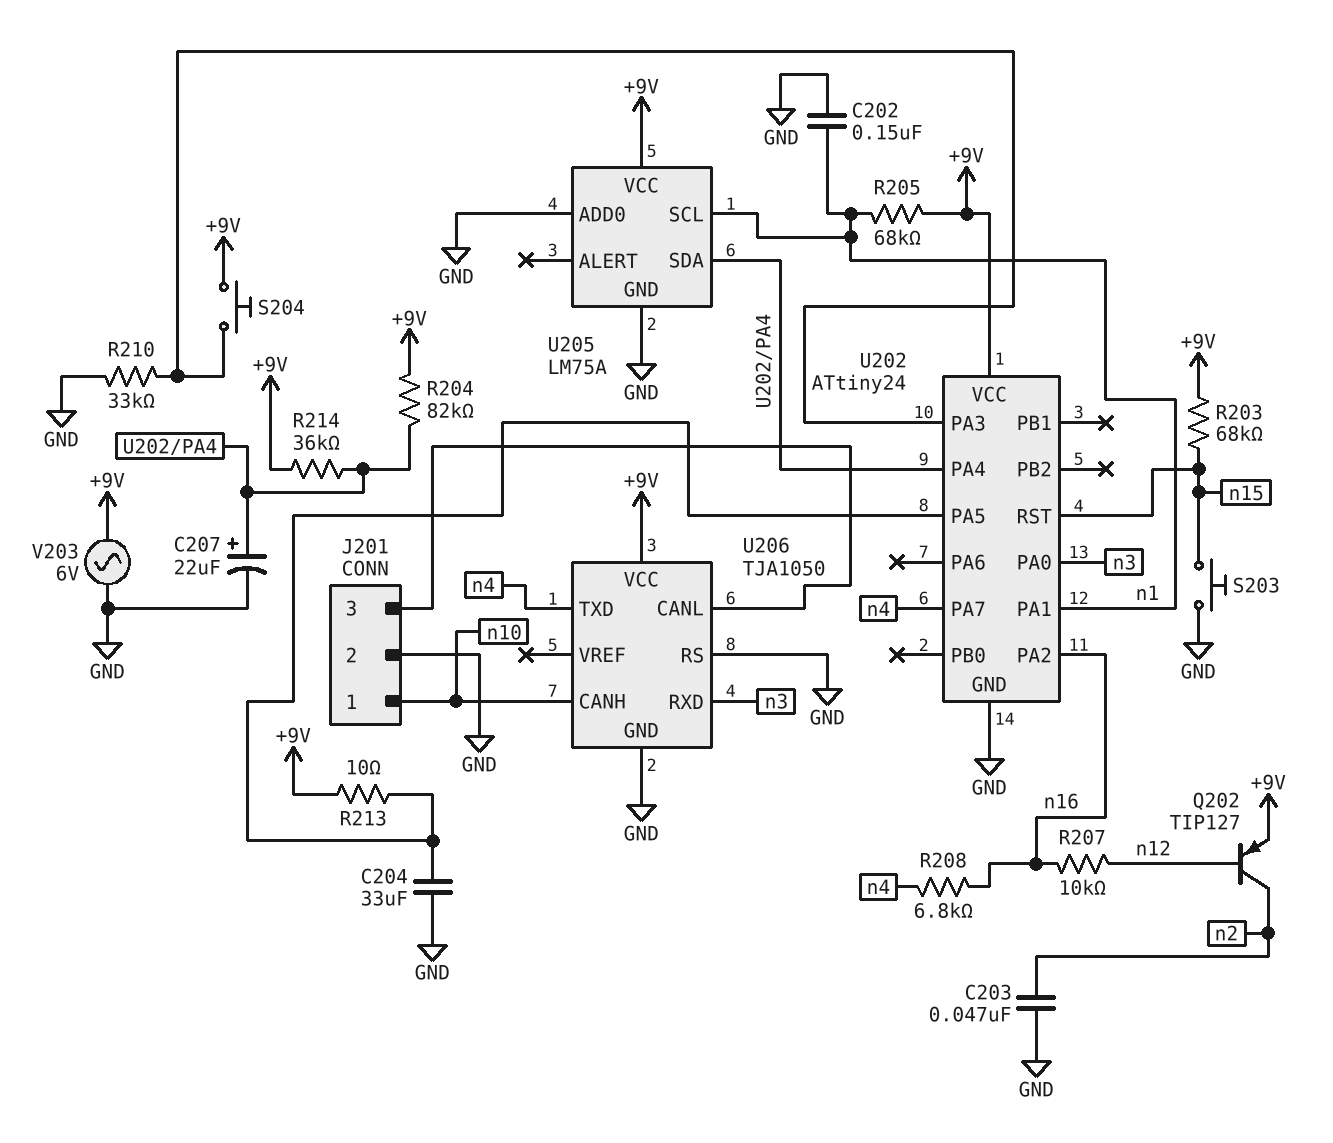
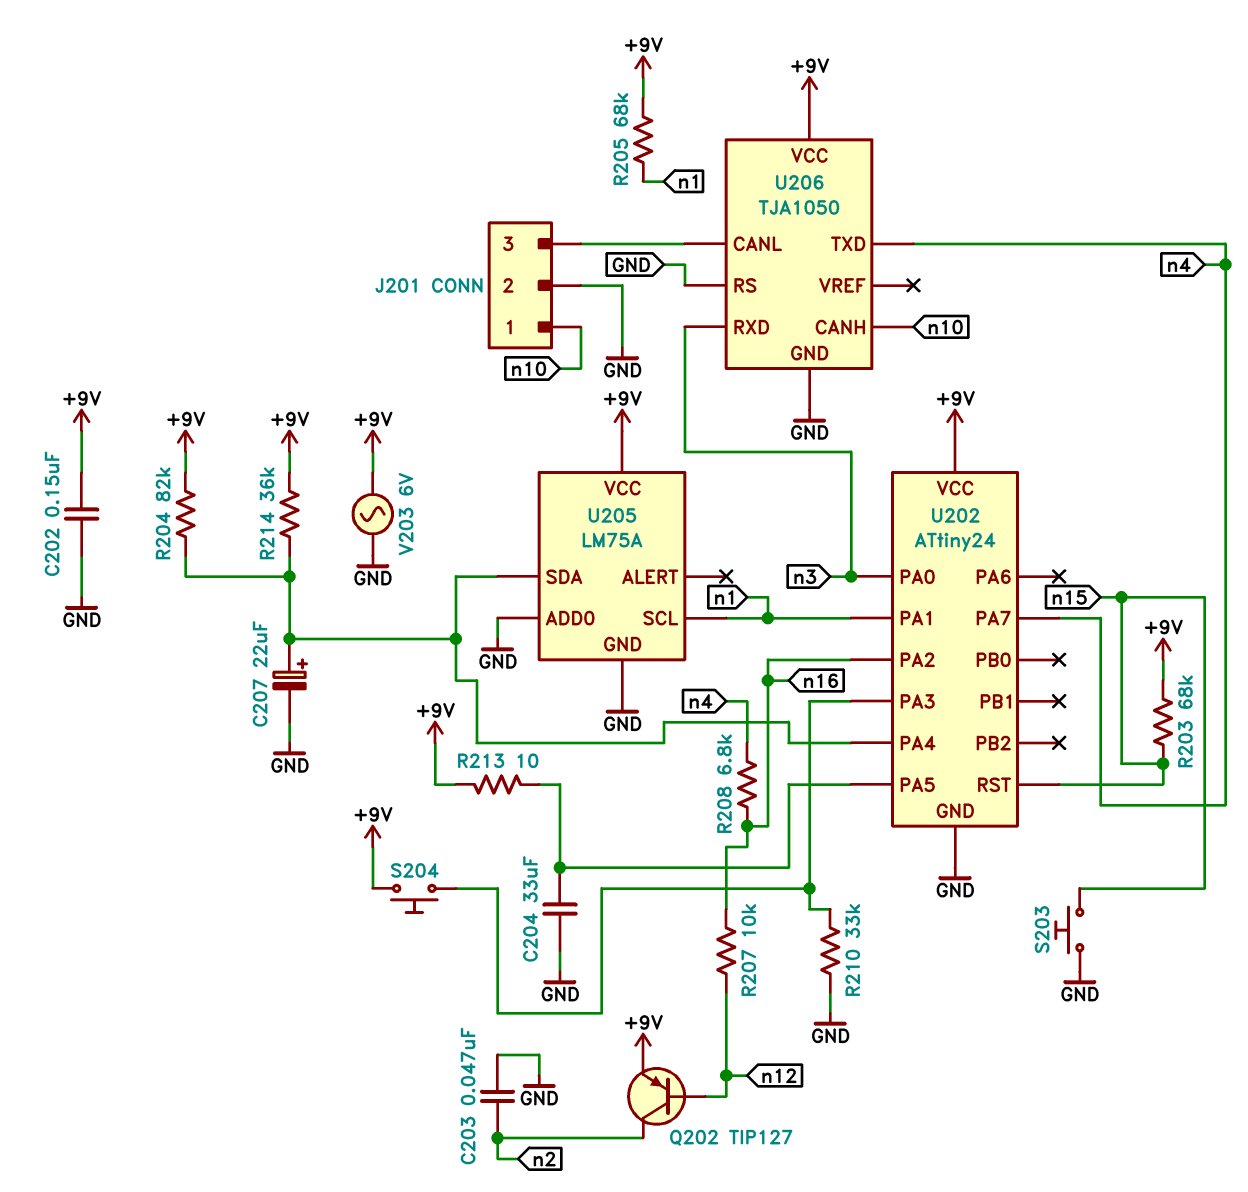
C202: 150nF (GND, n1) -> 150nF (+9V, GND)

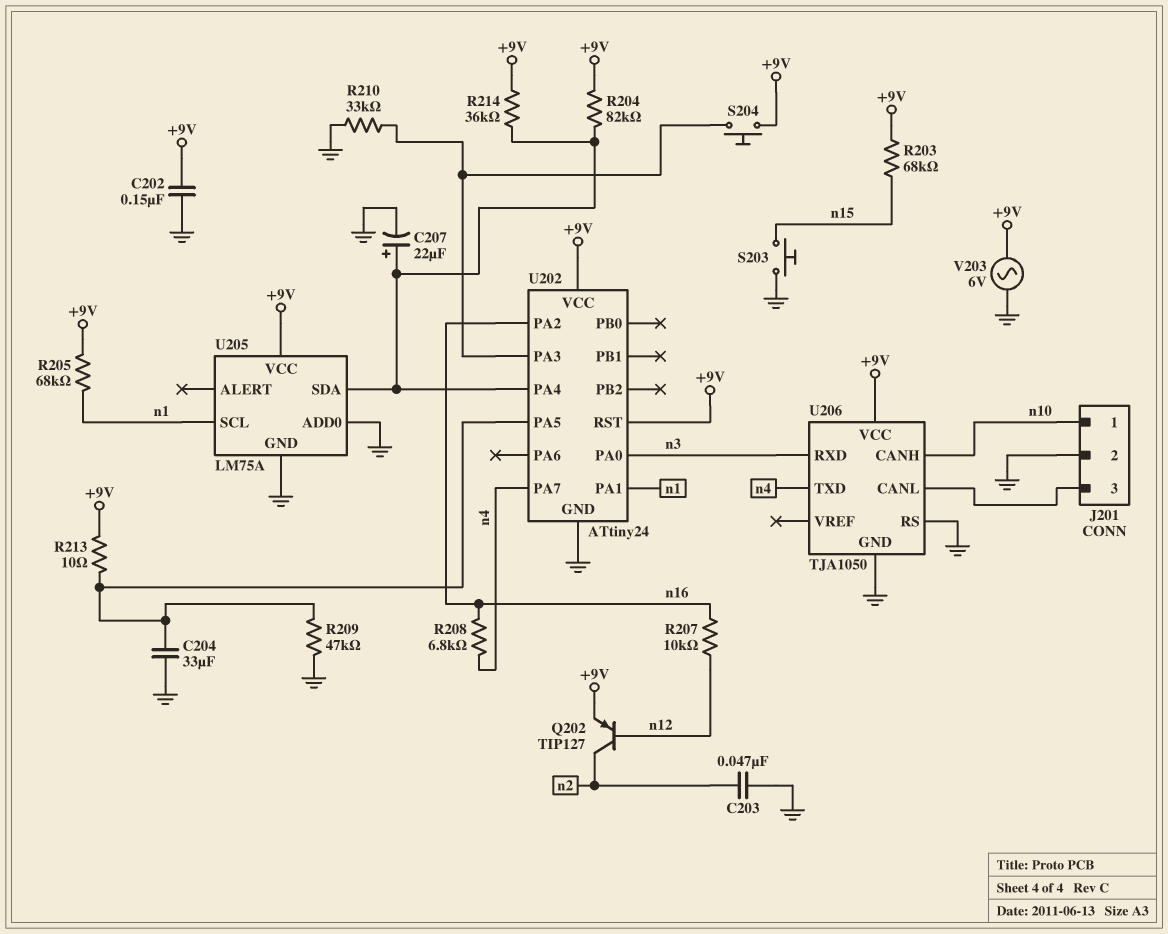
R209: none -> 47k (GND, U202/PA5)
U202 pin RST: n15 -> +9V

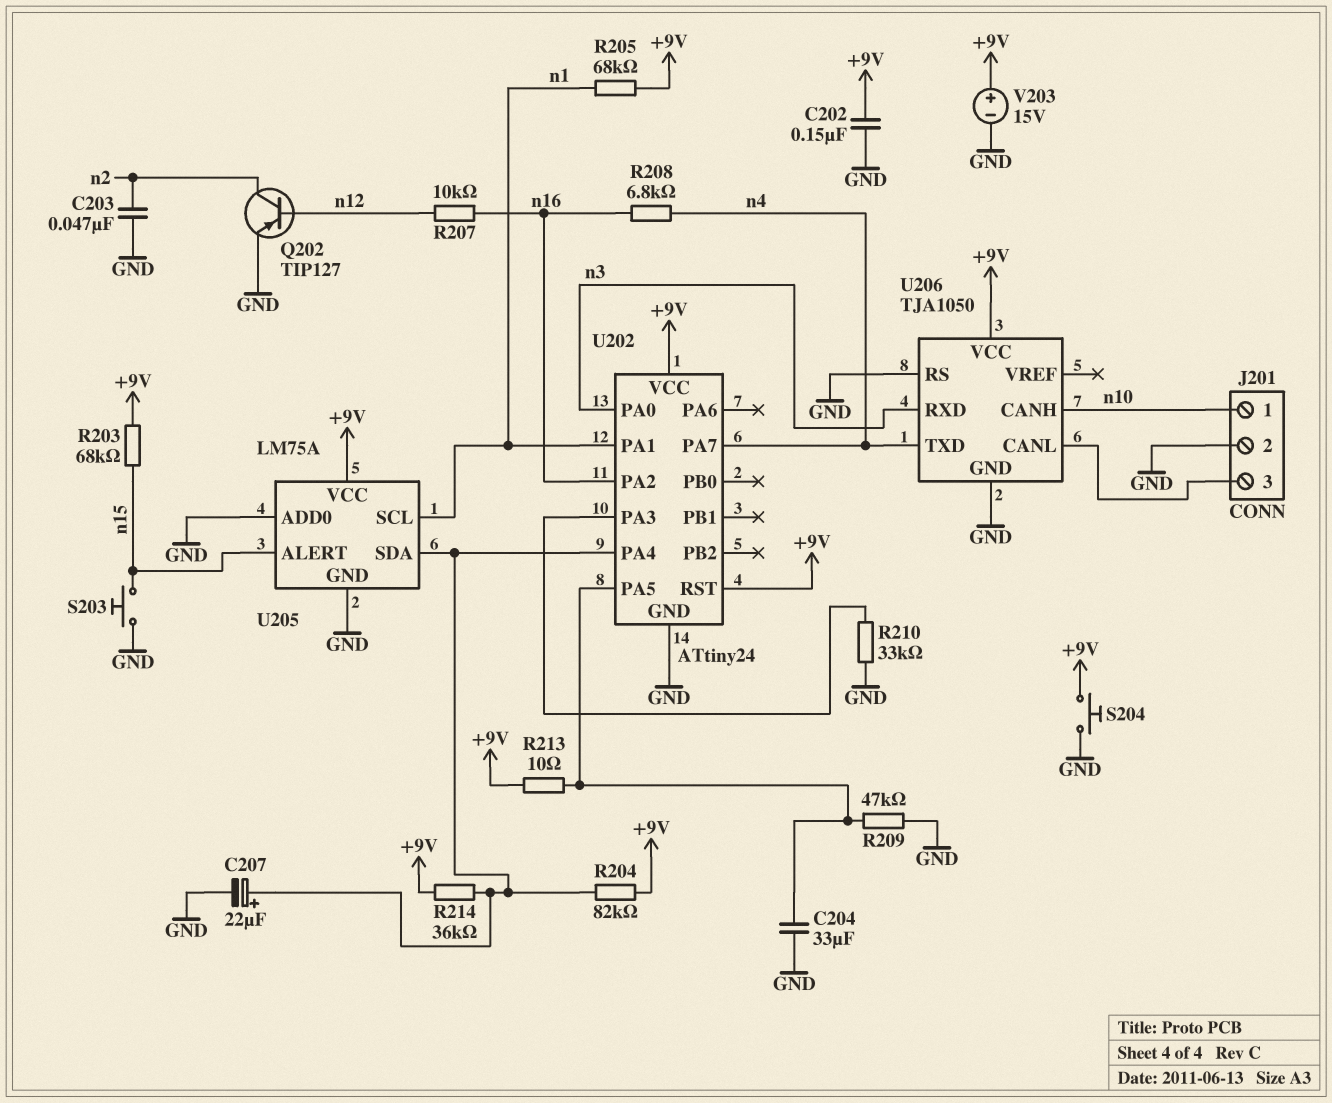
Q202: PNP TIP127 (B n12, C n2, E +9V) -> PNP TIP127 (B n12, C n2, E GND)
S204: button (+9V, U202/PA3) -> button (+9V, GND)
U205 pin ALERT: none -> n15
V203: AC 6V (+9V, GND) -> 15V (plus +9V, minus GND)

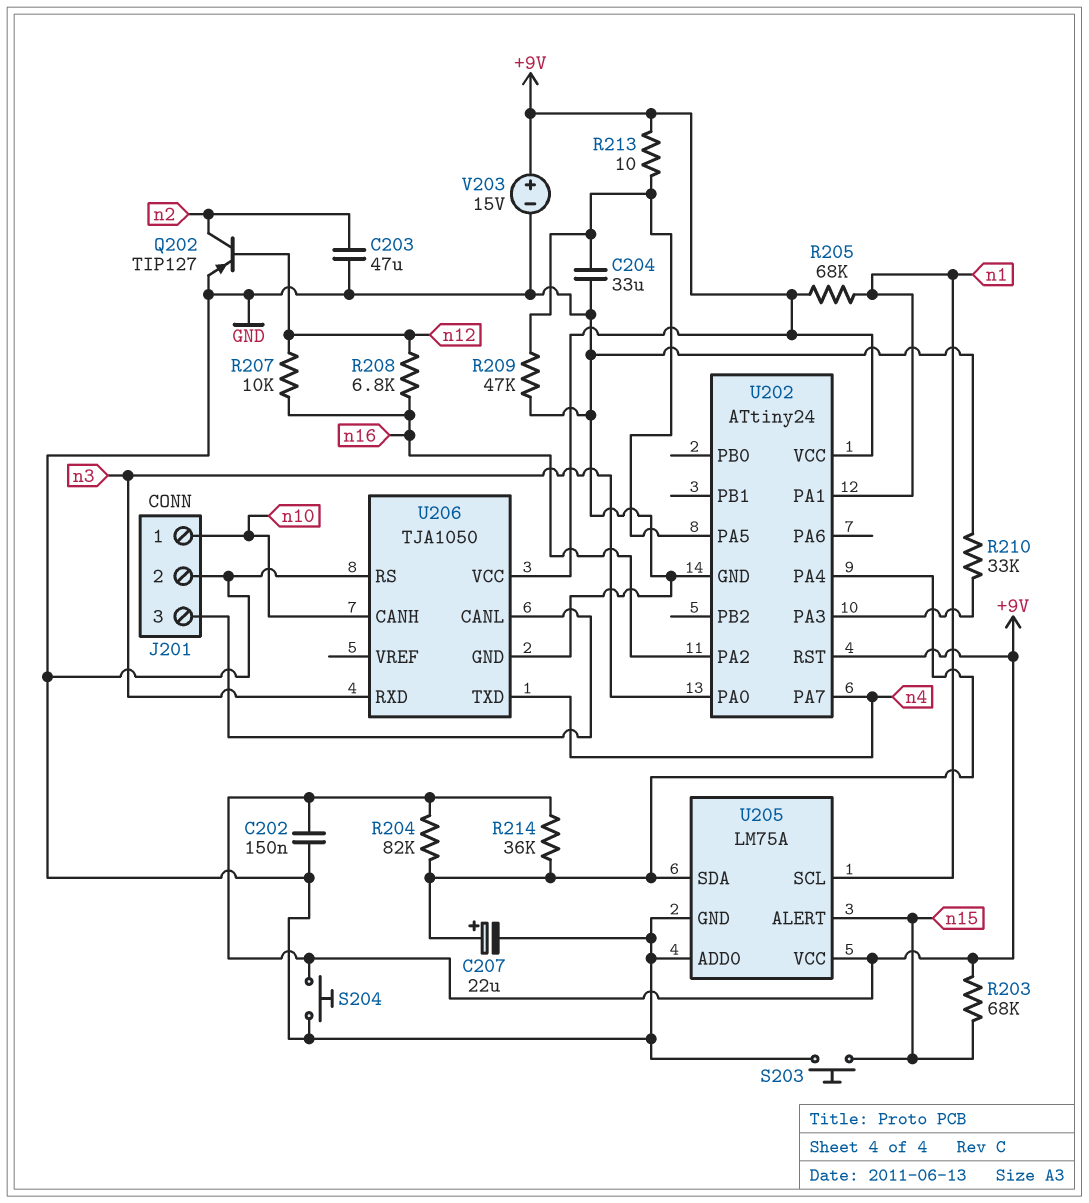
C203: 47nF (GND, n2) -> 47uF (GND, n2)
R208: 6.8k (n4, n16) -> 6.8k (n12, n16)

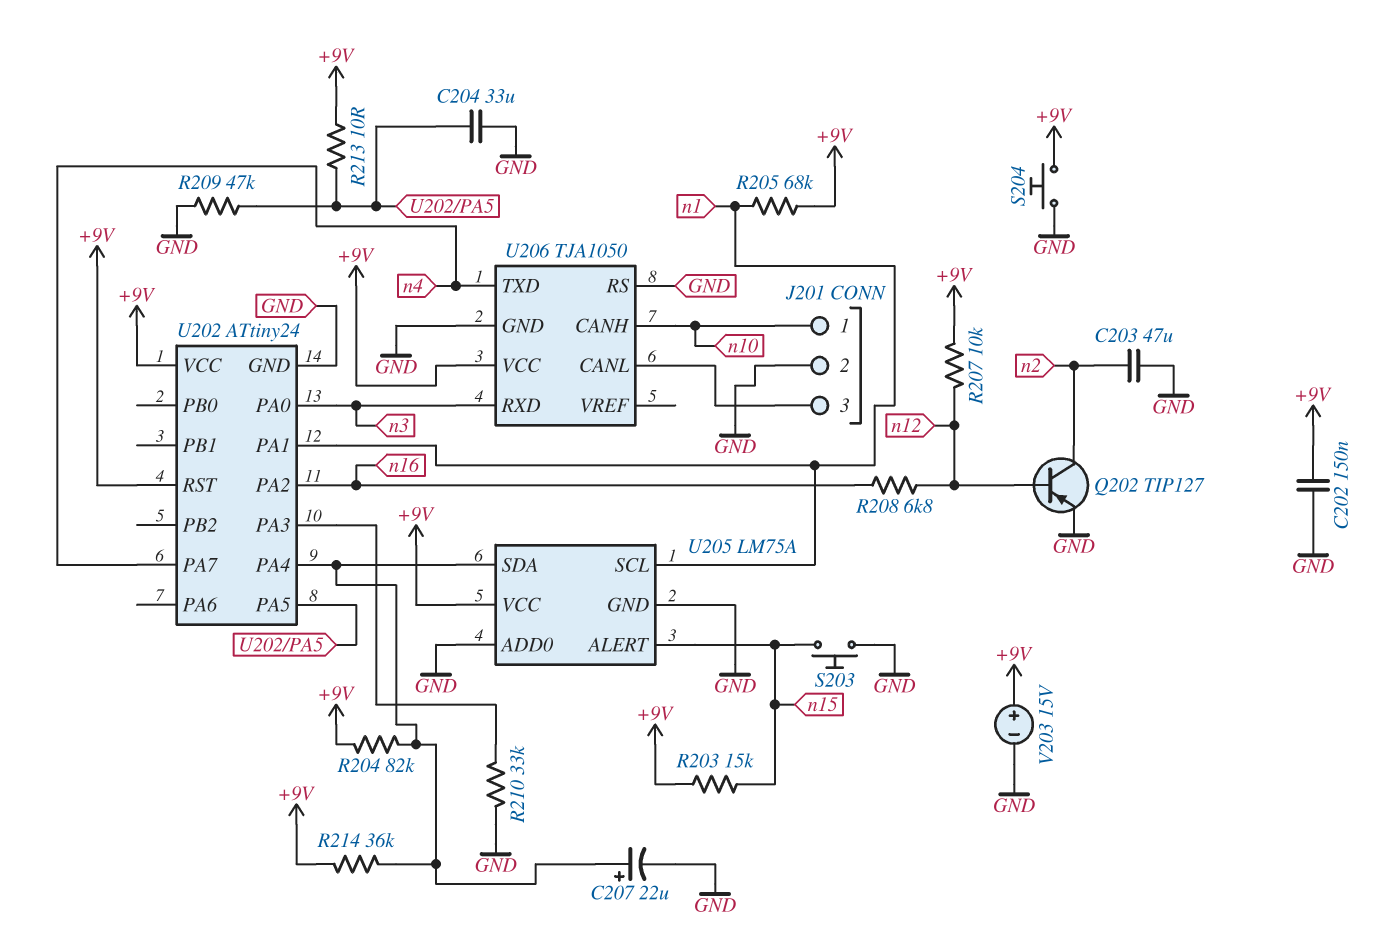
R203: 68k (+9V, n15) -> 15k (+9V, n15)
R207: 10k (n12, n16) -> 10k (+9V, n12)

